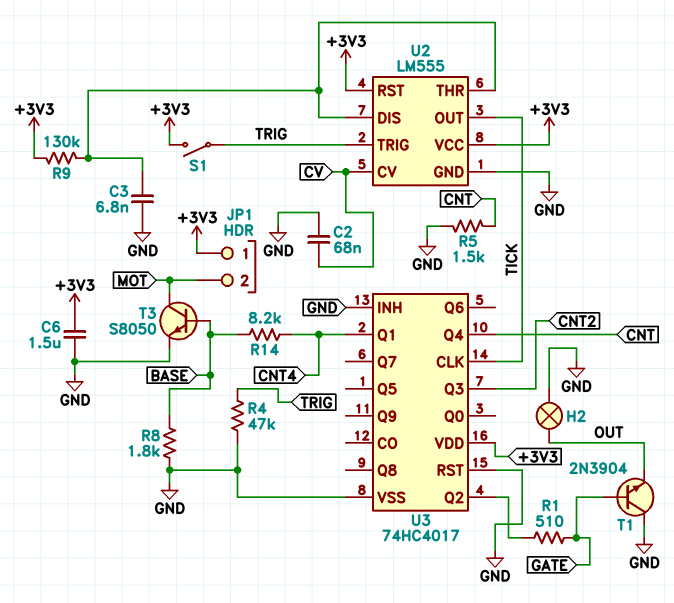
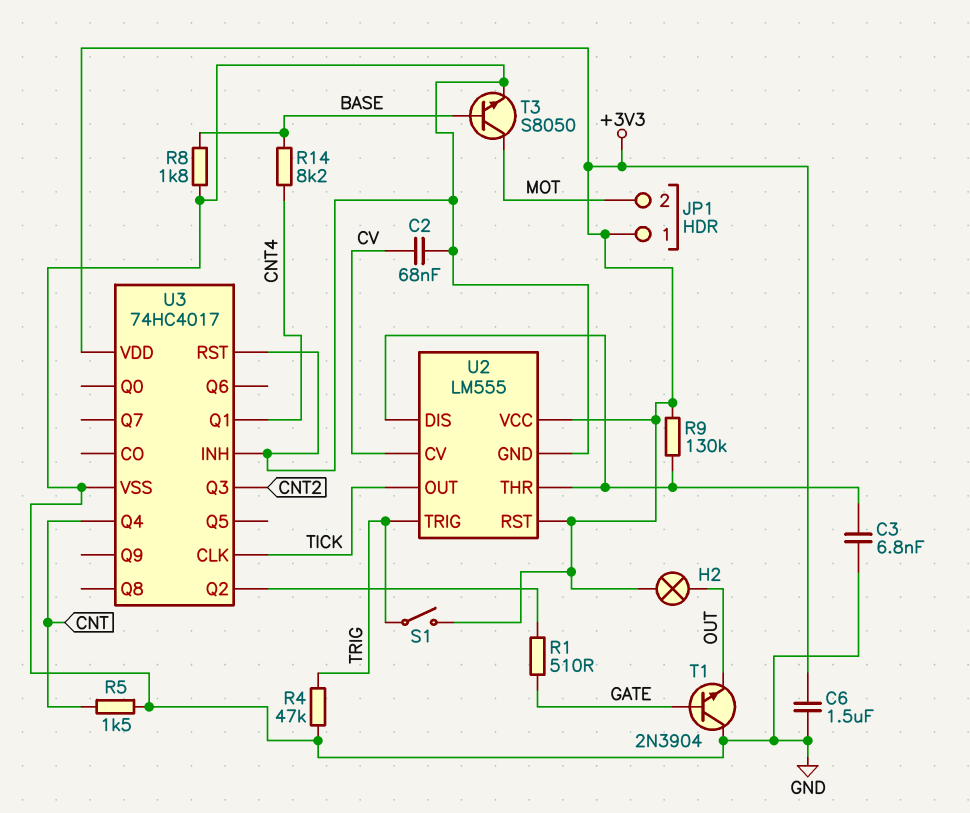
H2: lamp (GND, OUT) -> lamp (+3V3, OUT)

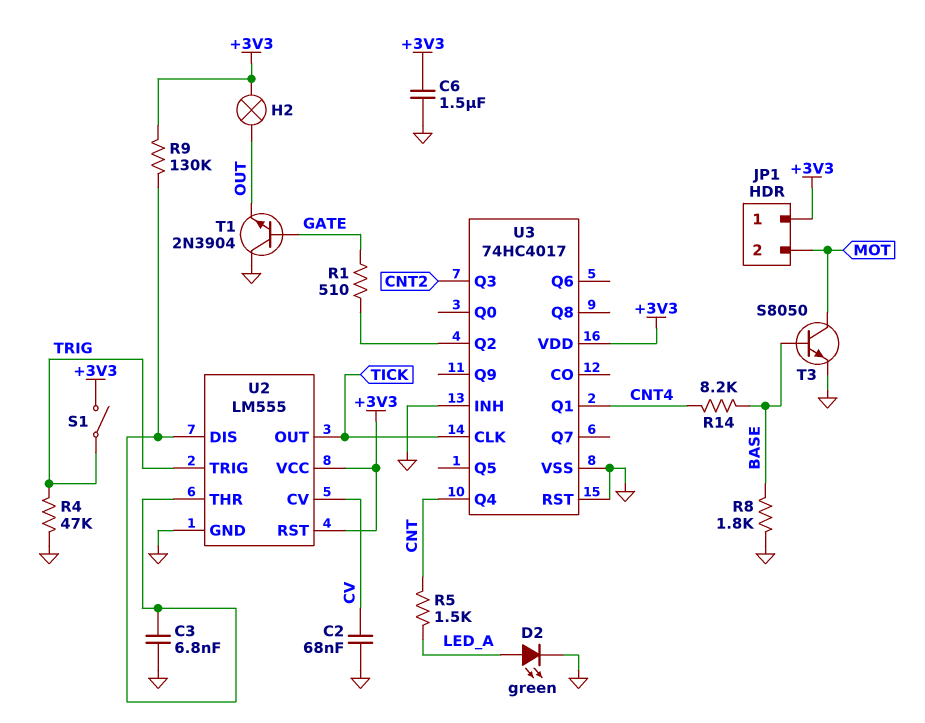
D2: none -> LED green (A LED_A, K GND)
R5: 1.5k (CNT, GND) -> 1.5k (CNT, LED_A)

